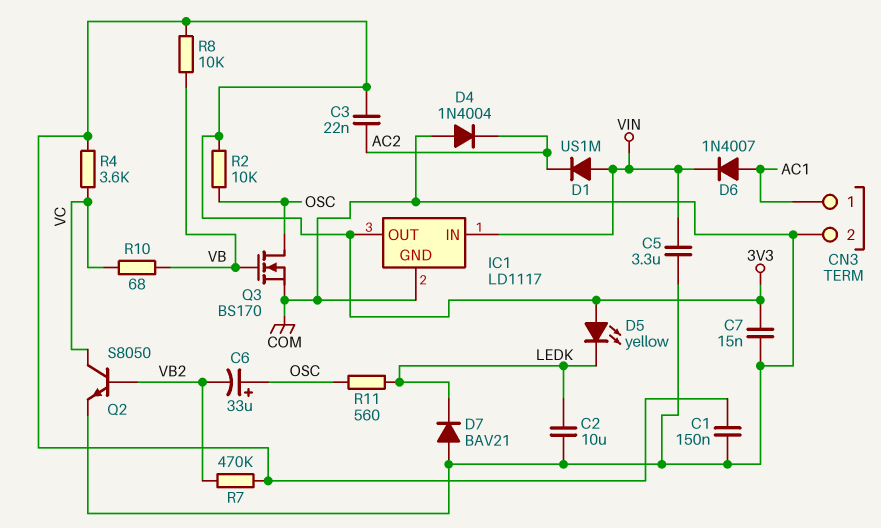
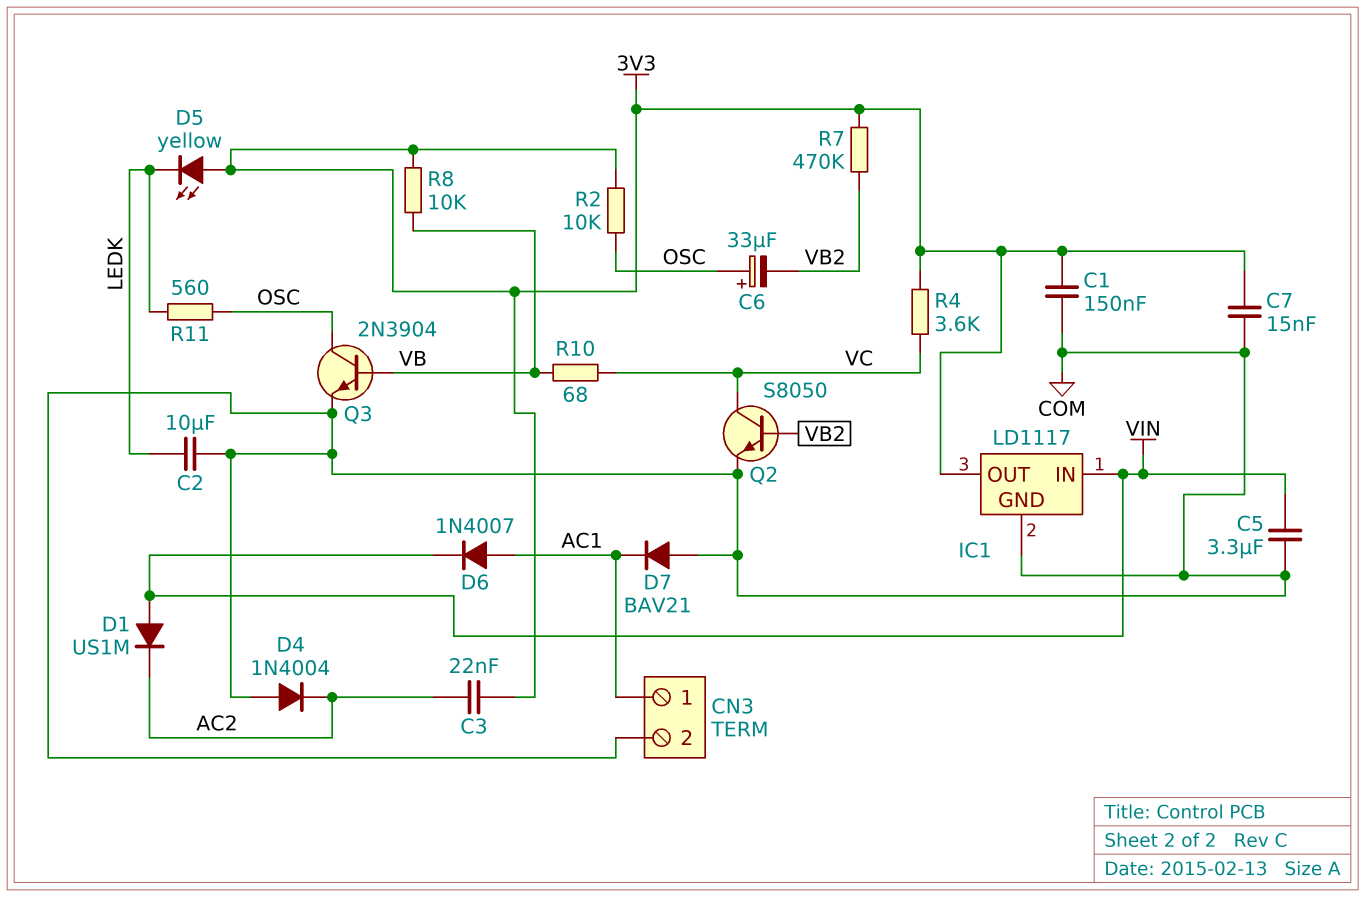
D7: diode BAV21 (A COM, K LEDK) -> diode BAV21 (A COM, K AC1)
Q3: NMOS BS170 (G VB, D OSC, S COM) -> NPN 2N3904 (B VB, C OSC, E COM)

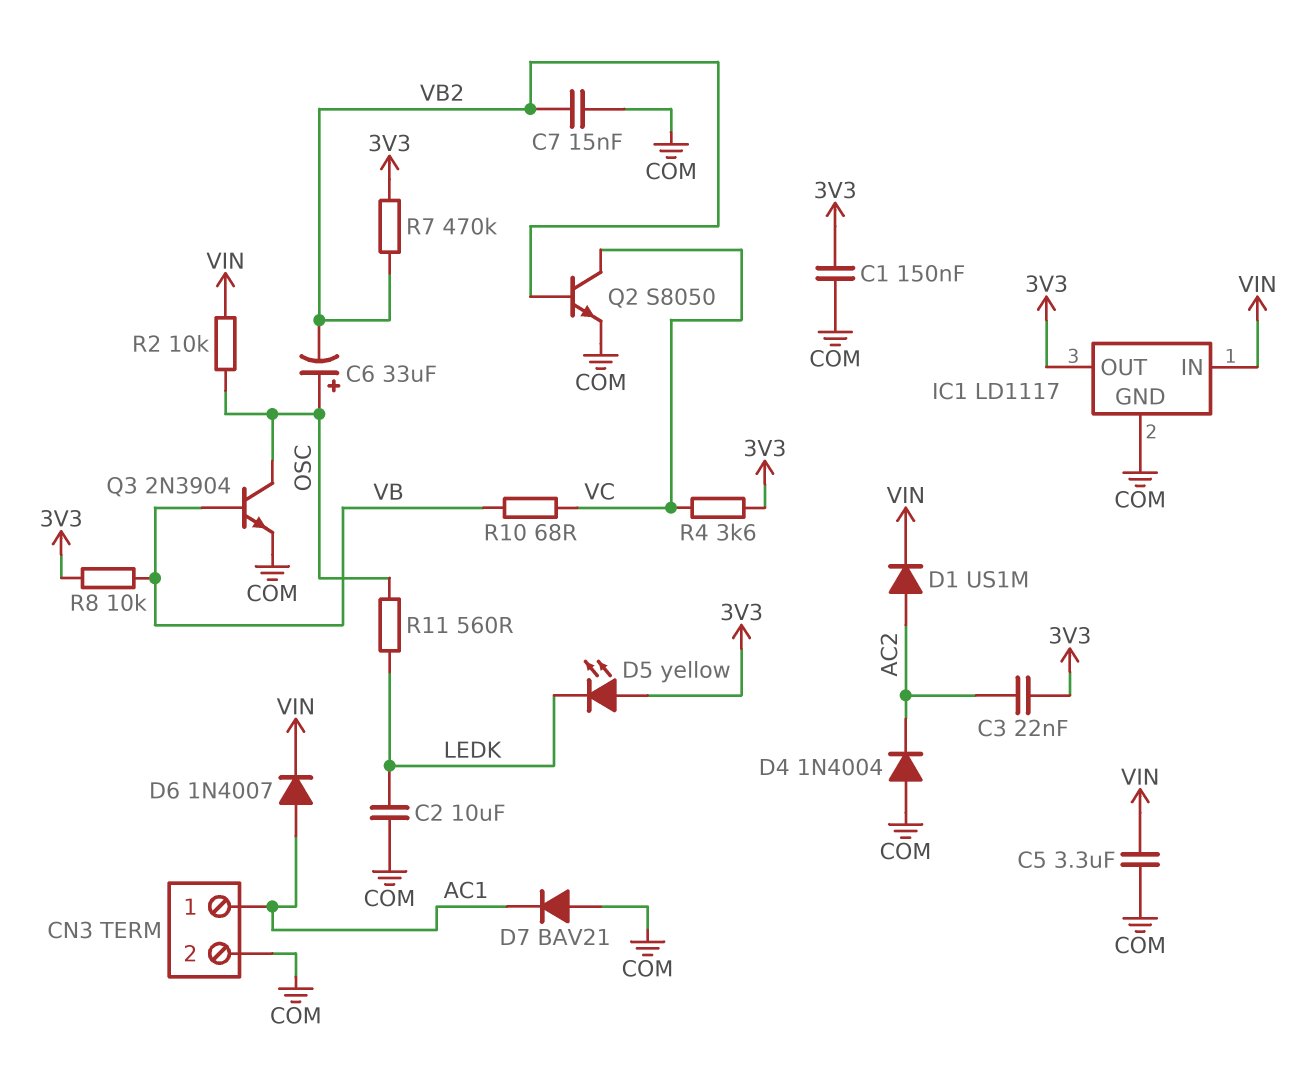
C7: 15nF (3V3, COM) -> 15nF (COM, VB2)
D1: diode US1M (A VIN, K AC2) -> diode US1M (A AC2, K VIN)
R2: 10k (3V3, OSC) -> 10k (OSC, VIN)

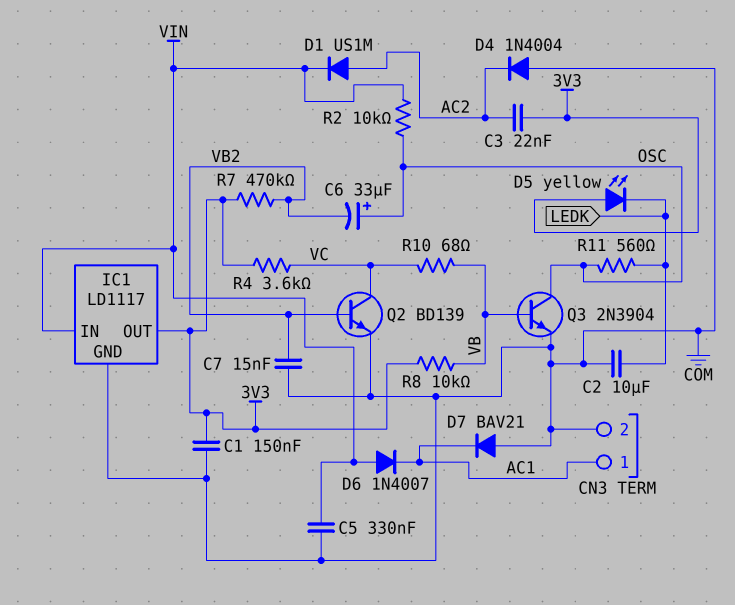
C5: 3.3uF (COM, VIN) -> 330nF (COM, VIN)
D6: diode 1N4007 (A AC1, K VIN) -> diode 1N4007 (A VIN, K AC1)
Q2: NPN S8050 (B VB2, C VC, E COM) -> NPN BD139 (B VB2, C VC, E COM)

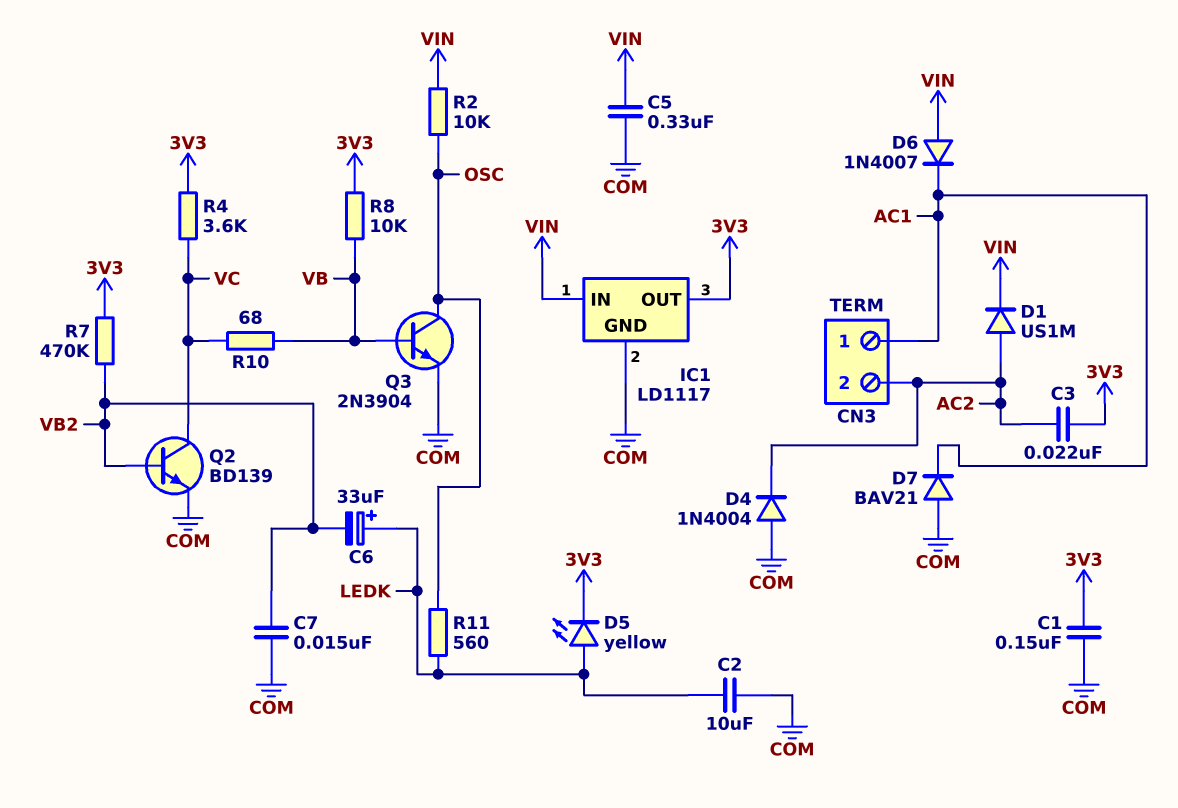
C6: 33uF (plus OSC, minus VB2) -> 33uF (plus LEDK, minus VB2)
CN3 pin 2: COM -> AC2
D5: LED yellow (A 3V3, K LEDK) -> LED yellow (A LEDK, K 3V3)

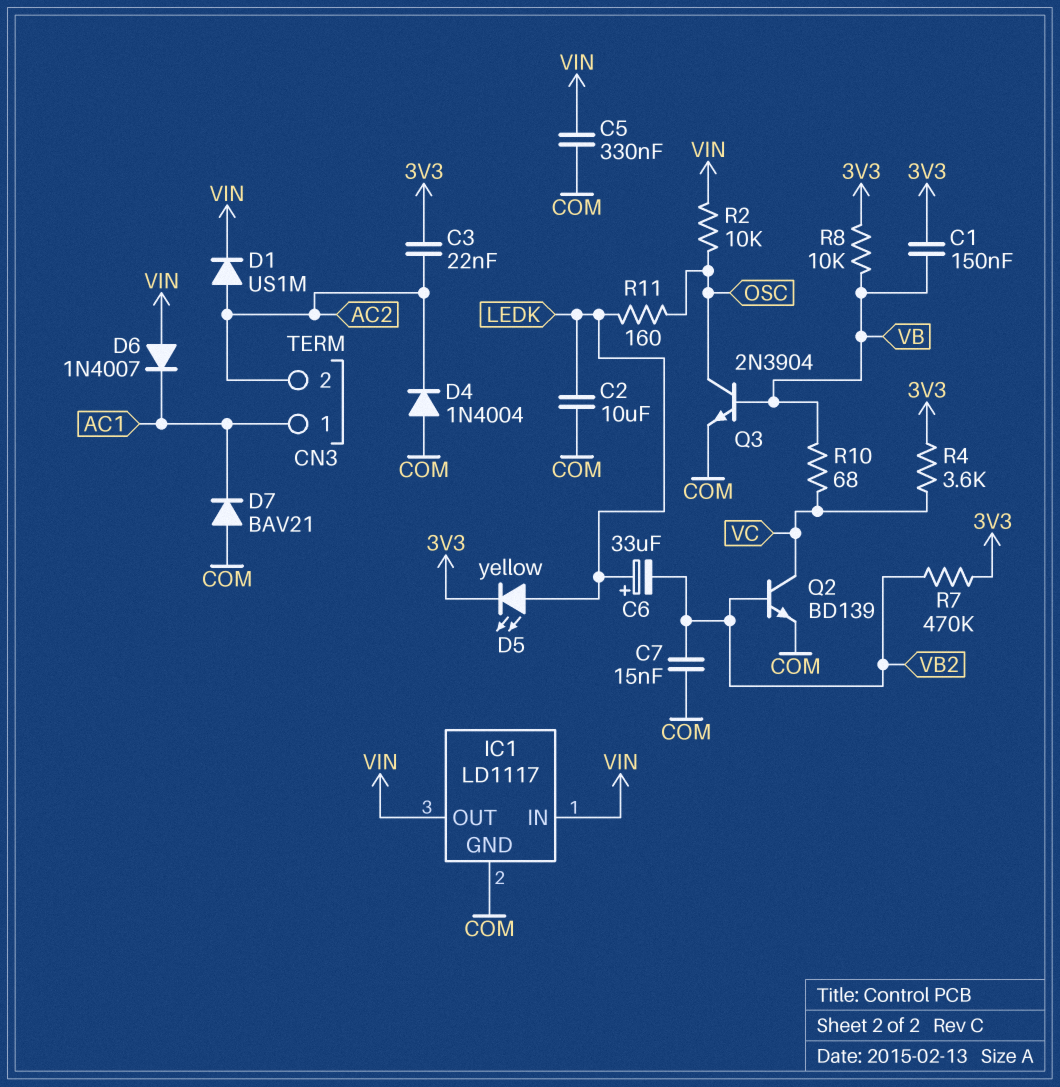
C1: 150nF (3V3, COM) -> 150nF (3V3, VB)
IC1 pin OUT: 3V3 -> VIN
R11: 560 (LEDK, OSC) -> 160 (LEDK, OSC)

